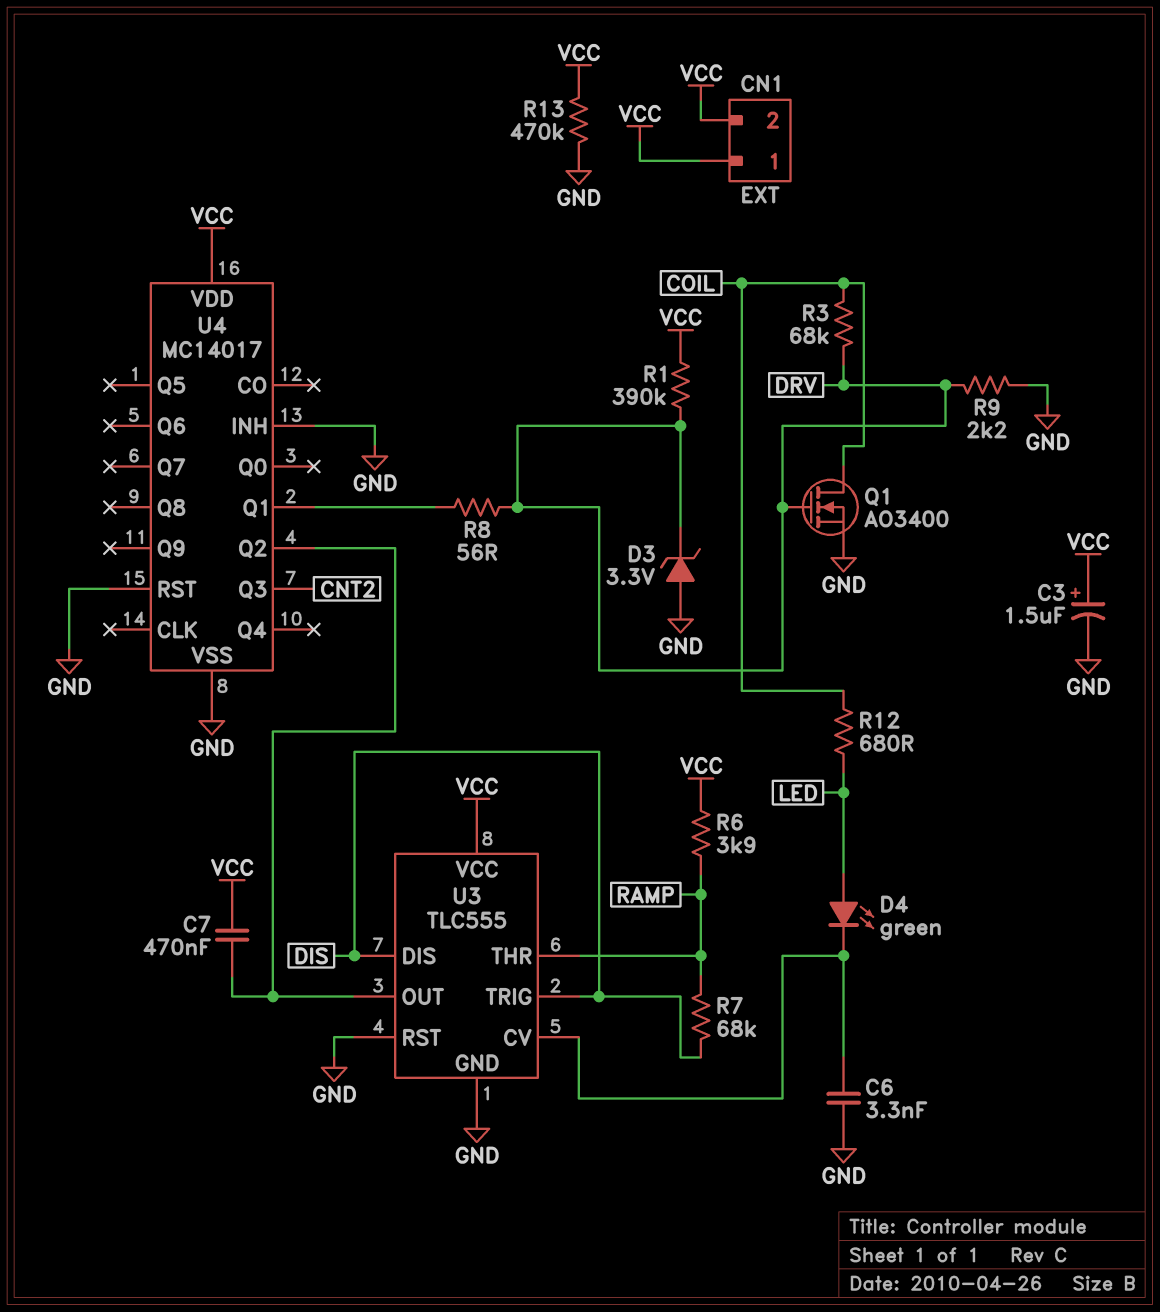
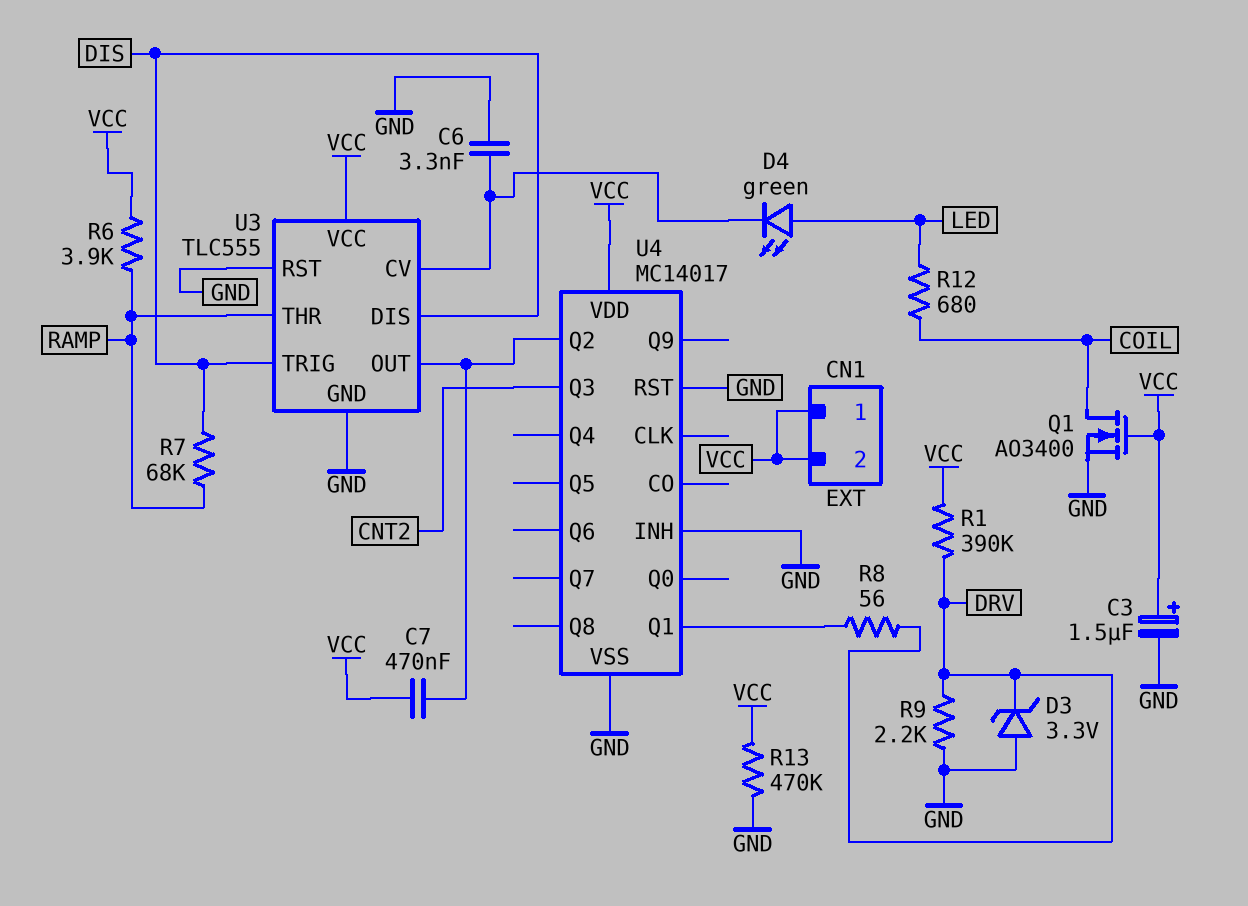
Q1: NMOS AO3400 (G DRV, D COIL, S GND) -> NMOS AO3400 (G VCC, D COIL, S GND)
R3: 68k (COIL, DRV) -> none

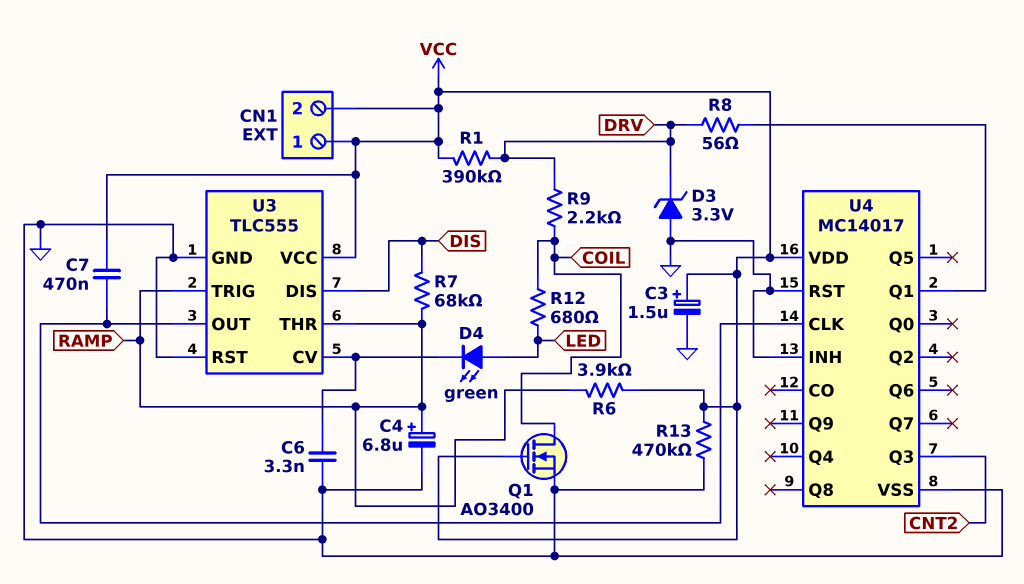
C4: none -> 6.8uF (plus RAMP, minus GND)
R9: 2.2k (DRV, GND) -> 2.2k (COIL, DRV)
U3 pin TRIG: DIS -> RAMP
U4 pin CLK: none -> U3/OUT
U4 pin Q2: U3/OUT -> none

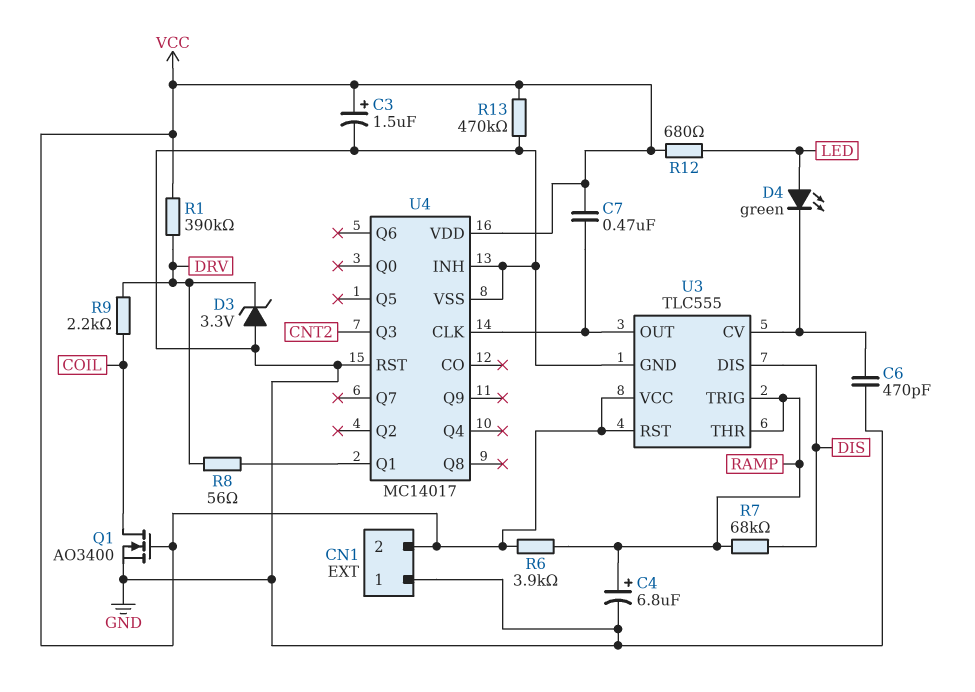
C6: 3.3nF (GND, U3/CV) -> 470pF (GND, U3/CV)
CN1 pin 1: VCC -> GND
R12: 680 (COIL, LED) -> 680 (LED, VCC)
U3 pin RST: GND -> VCC

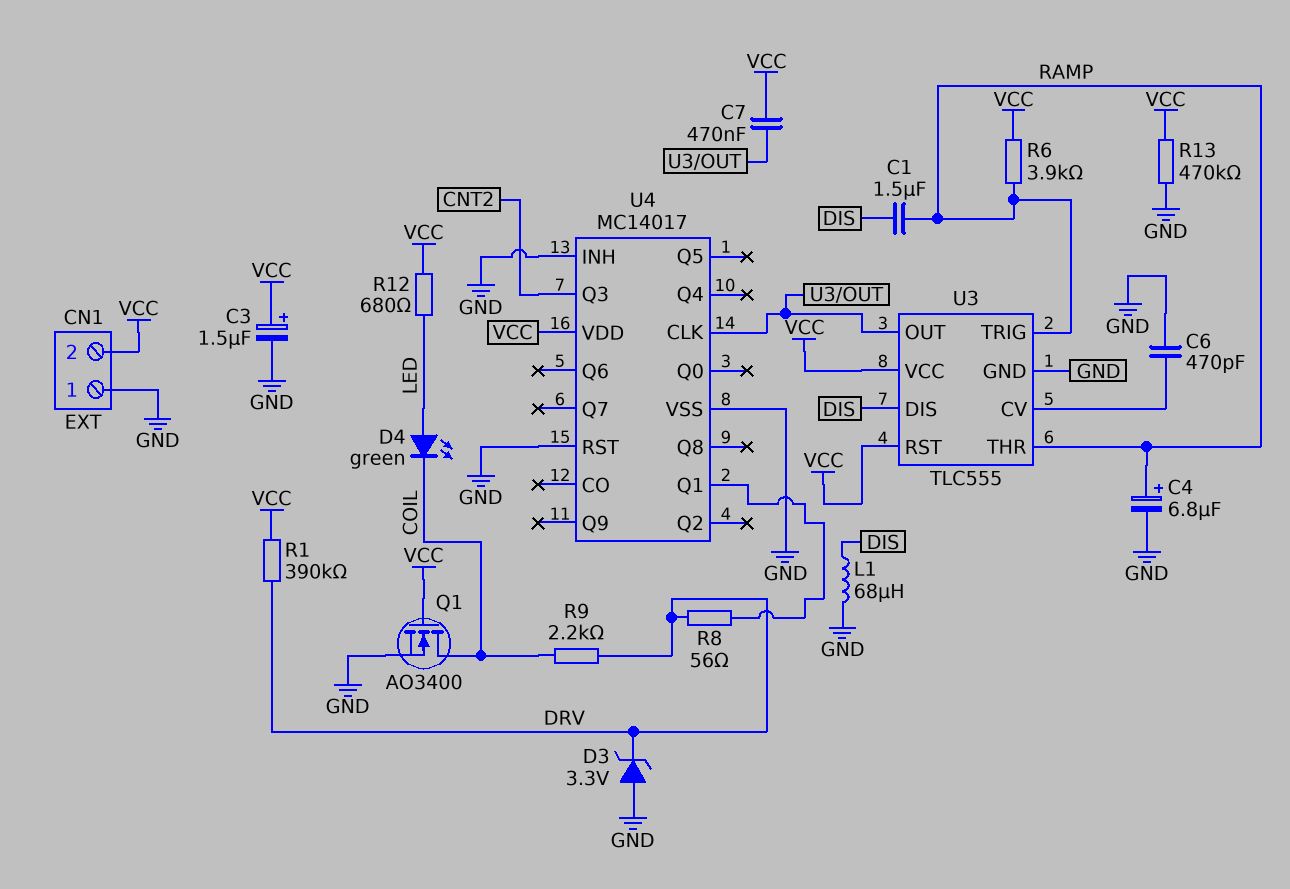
C1: none -> 1.5uF (DIS, RAMP)
D4: LED green (A LED, K U3/CV) -> LED green (A LED, K COIL)
L1: none -> 68uH (DIS, GND)
R7: 68k (DIS, RAMP) -> none

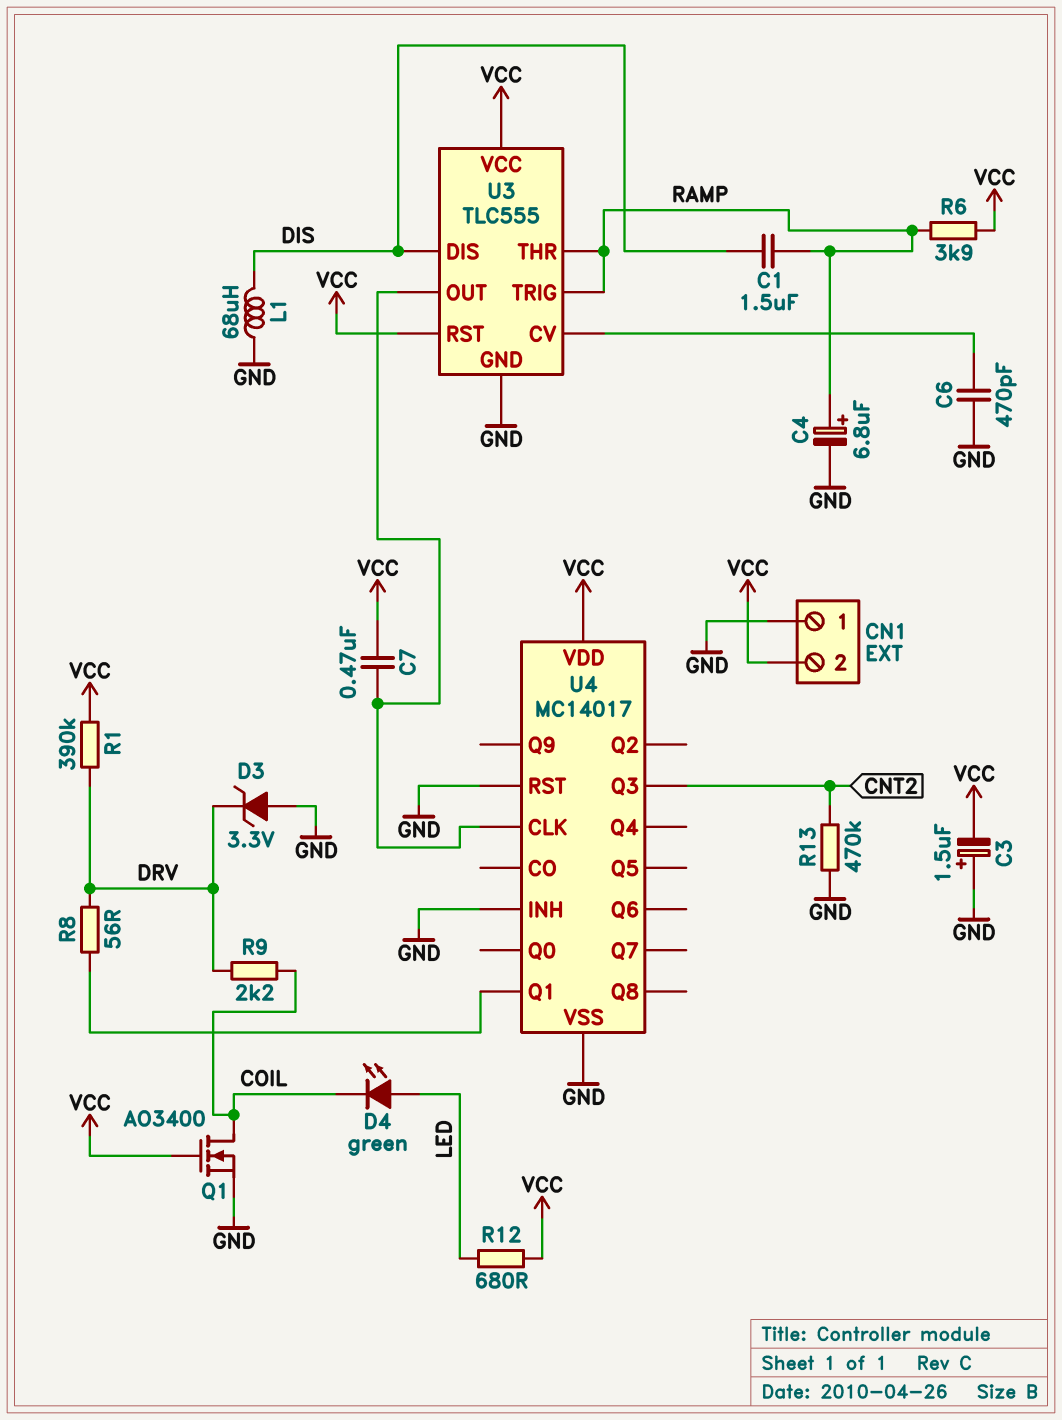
C3: 1.5uF (plus VCC, minus GND) -> 1.5uF (plus GND, minus VCC)
R13: 470k (GND, VCC) -> 470k (CNT2, GND)

